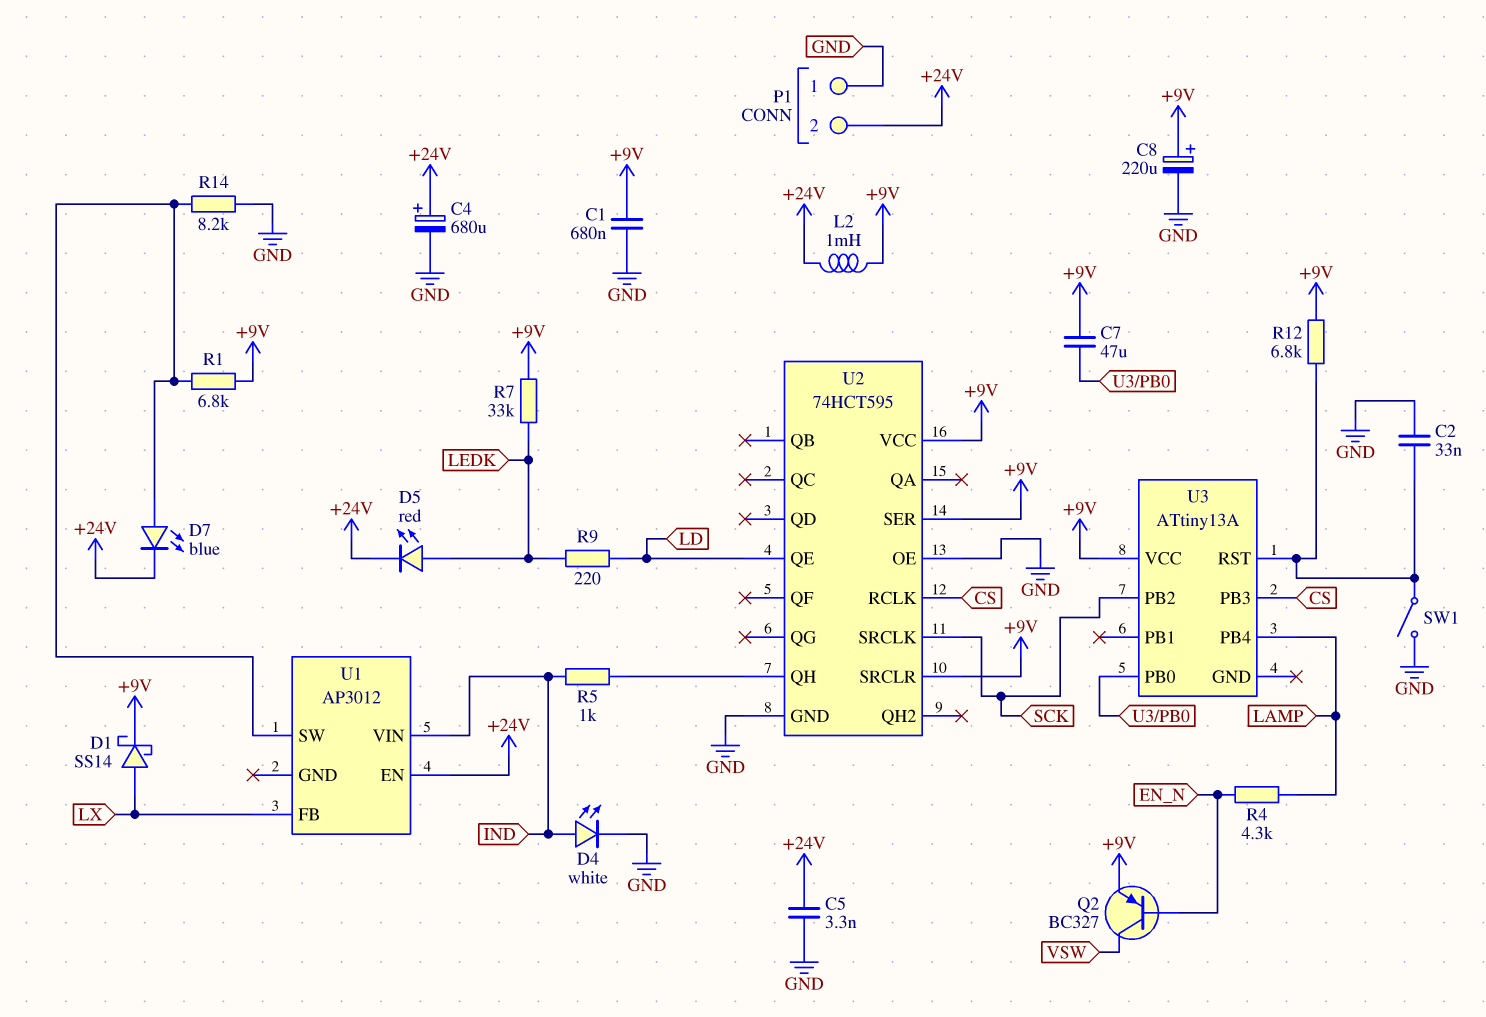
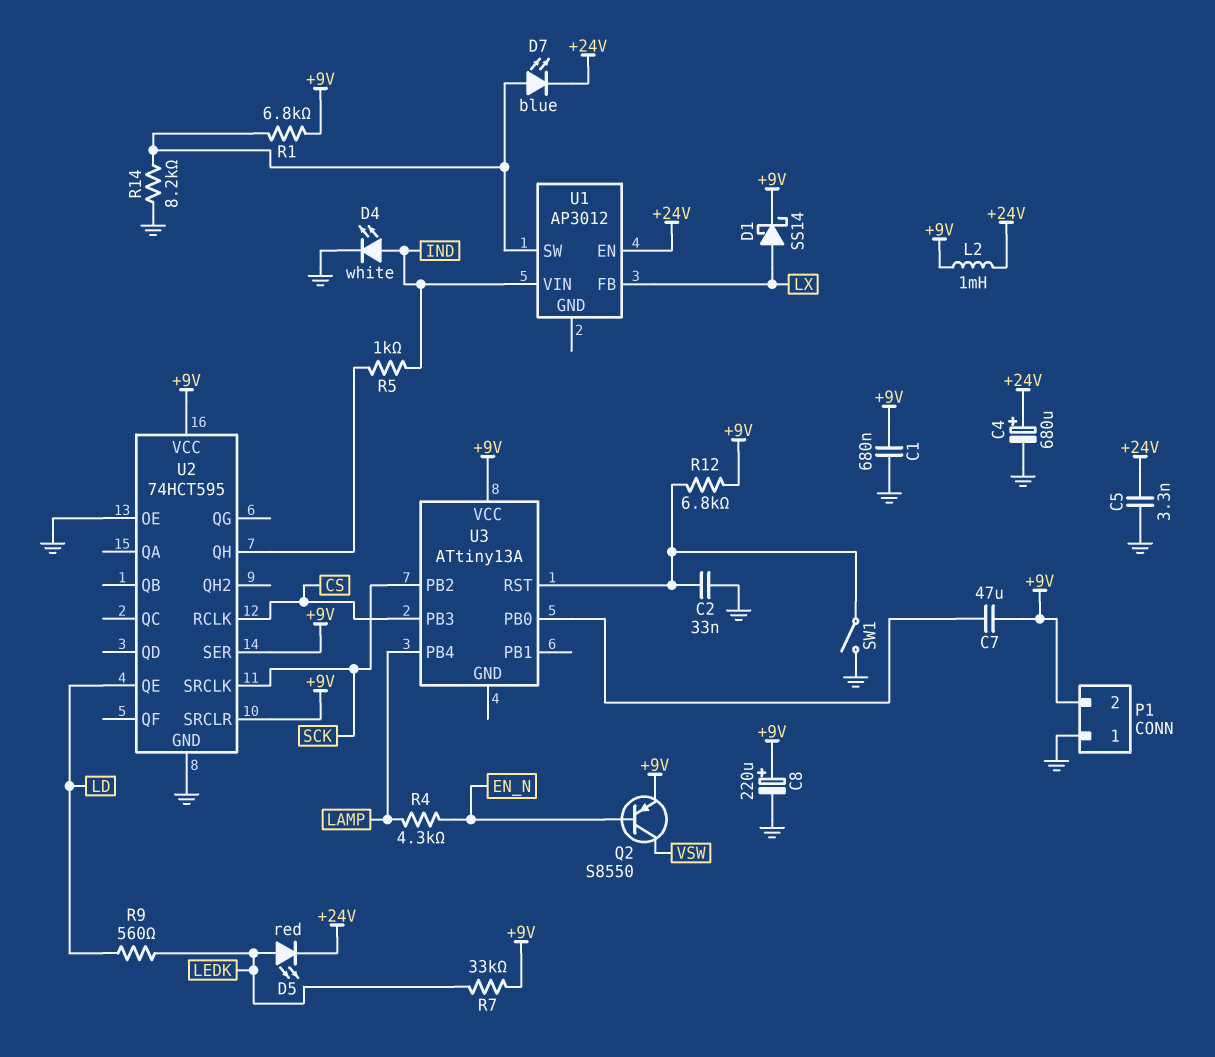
P1 pin 2: +24V -> +9V
Q2: PNP BC327 (B EN_N, C VSW, E +9V) -> PNP S8550 (B EN_N, C VSW, E +9V)
R9: 220 (LD, LEDK) -> 560 (LD, LEDK)

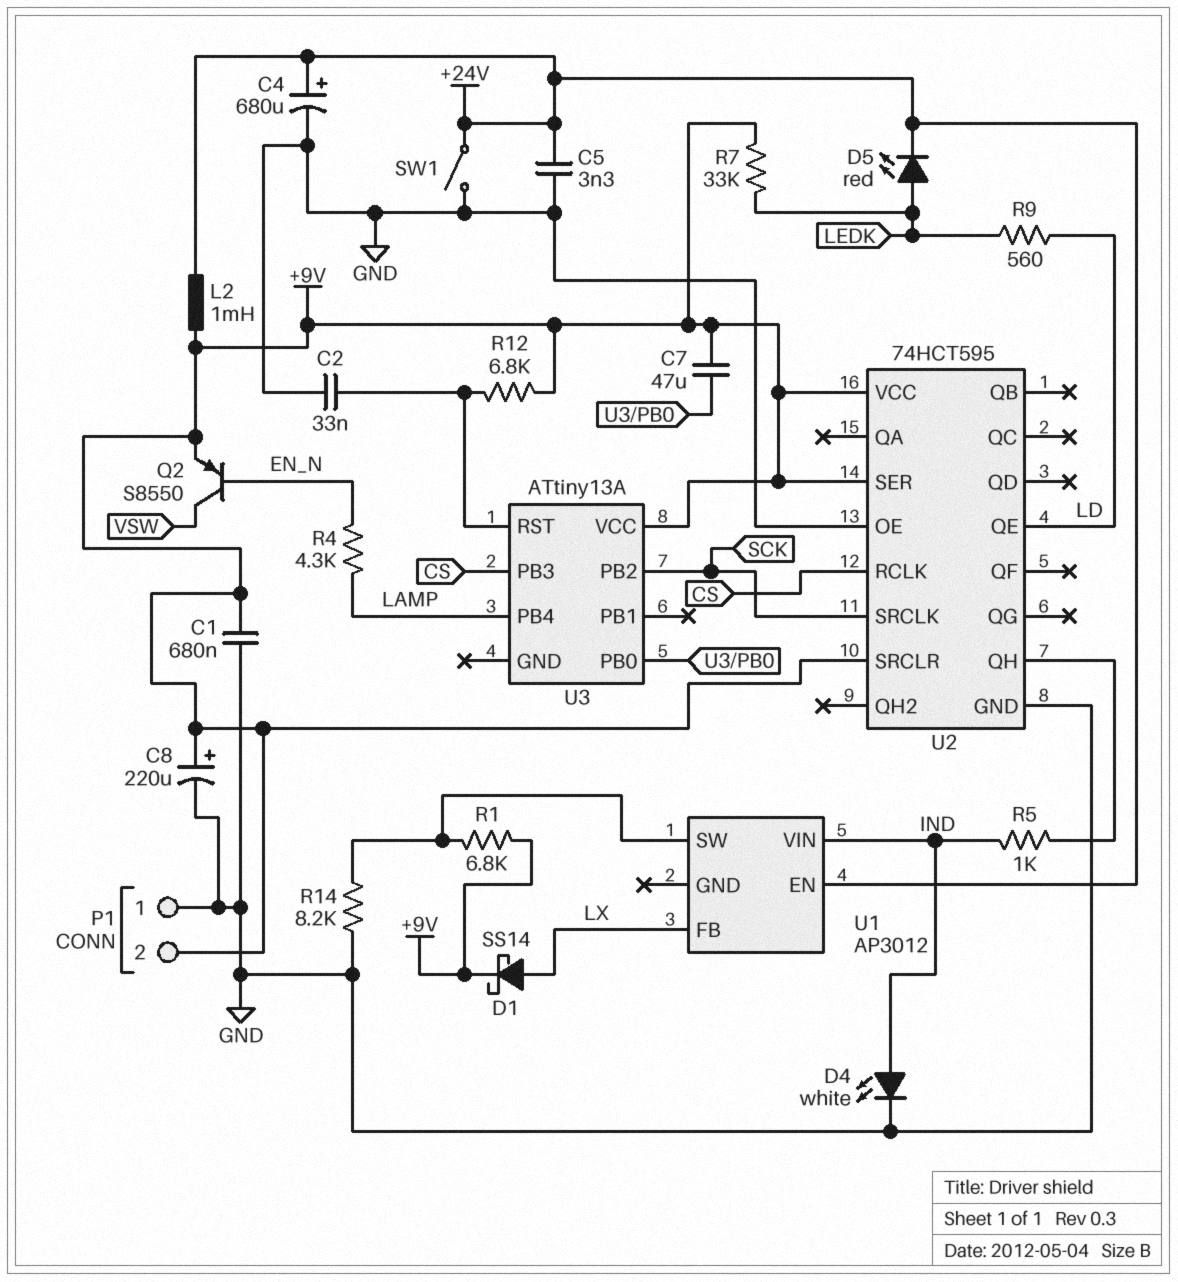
D7: LED blue (A U1/SW, K +24V) -> none
SW1: switch (GND, U3/RST) -> switch (+24V, GND)

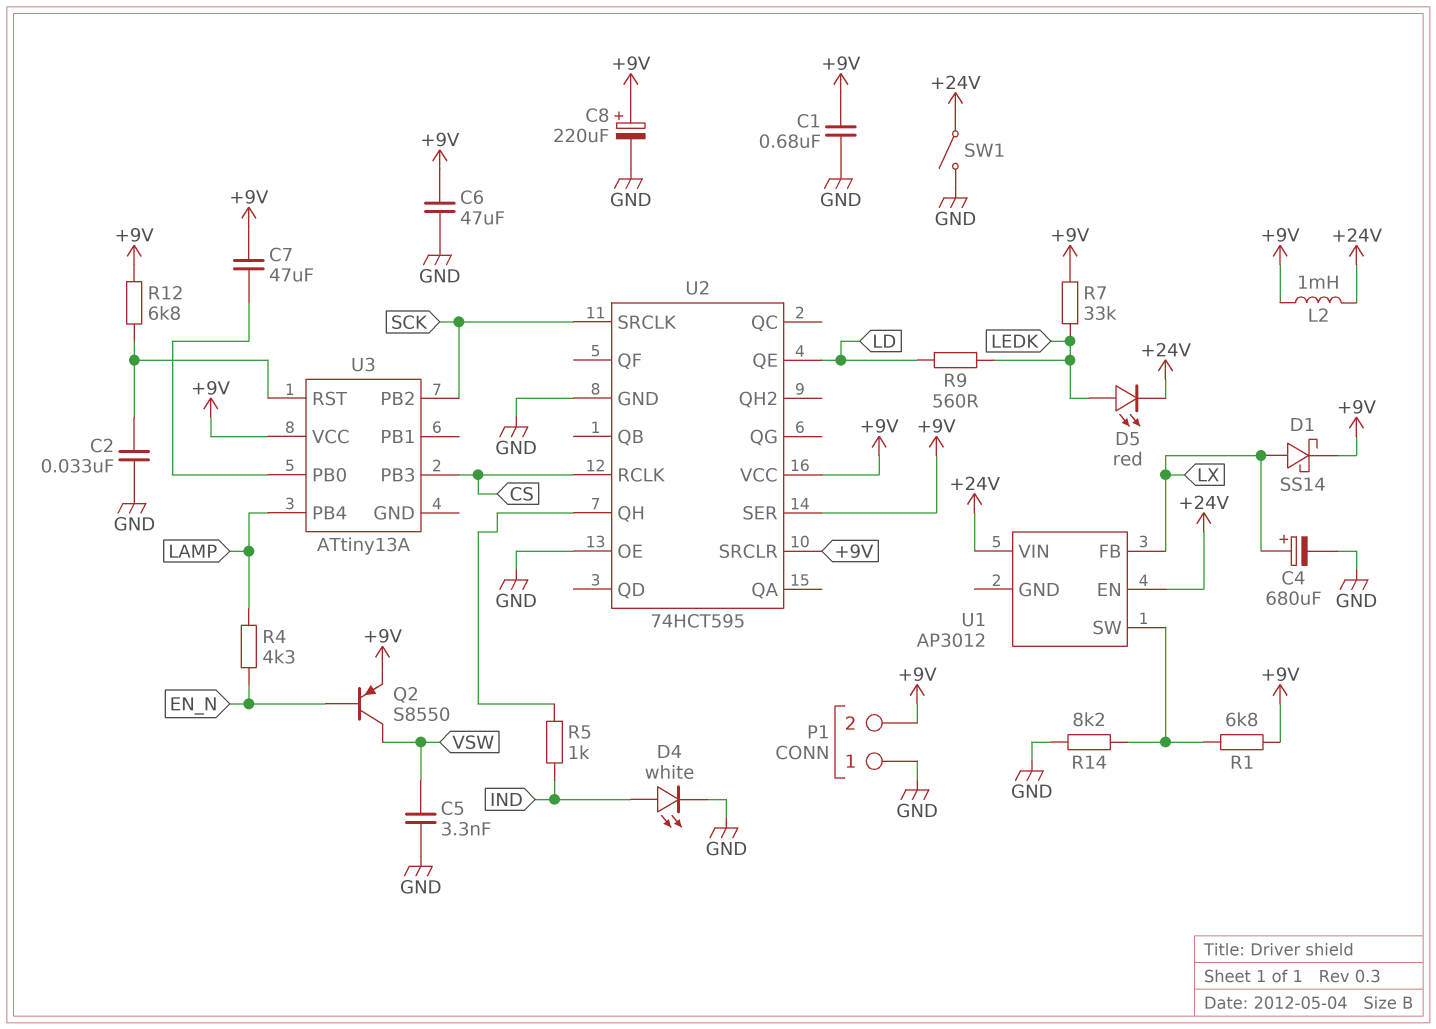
C4: 680uF (plus +24V, minus GND) -> 680uF (plus LX, minus GND)
C5: 3.3nF (+24V, GND) -> 3.3nF (GND, VSW)
C6: none -> 47uF (+9V, GND)
U1 pin VIN: IND -> +24V

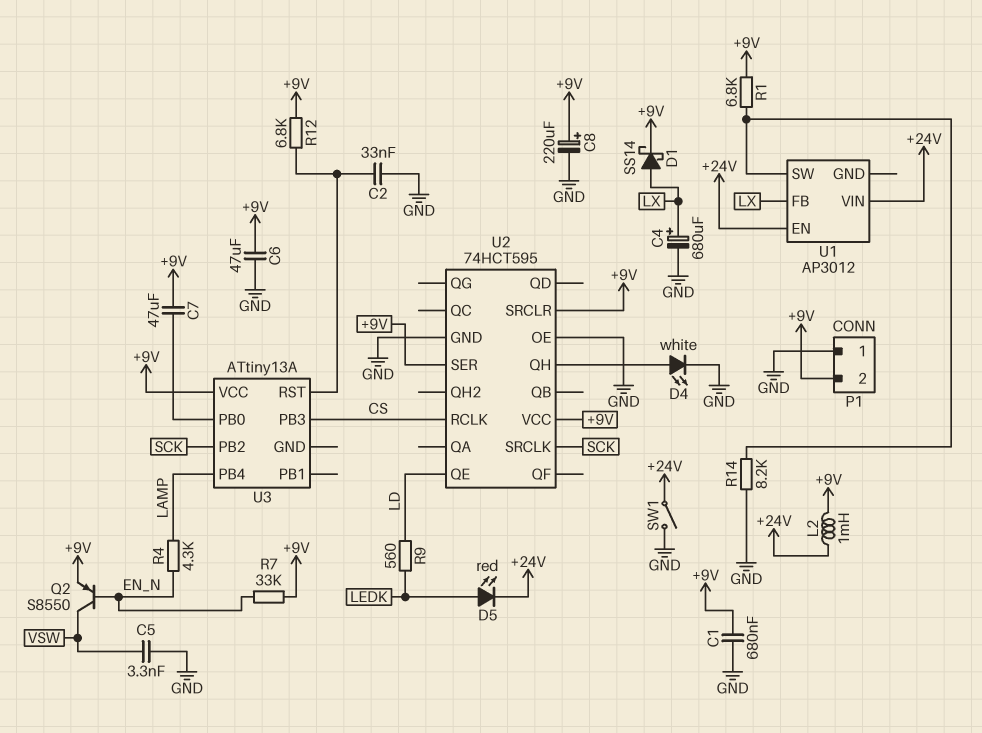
D4: LED white (A IND, K GND) -> LED white (A U2/QH, K GND)
R5: 1k (IND, U2/QH) -> none
R7: 33k (+9V, LEDK) -> 33k (+9V, EN_N)

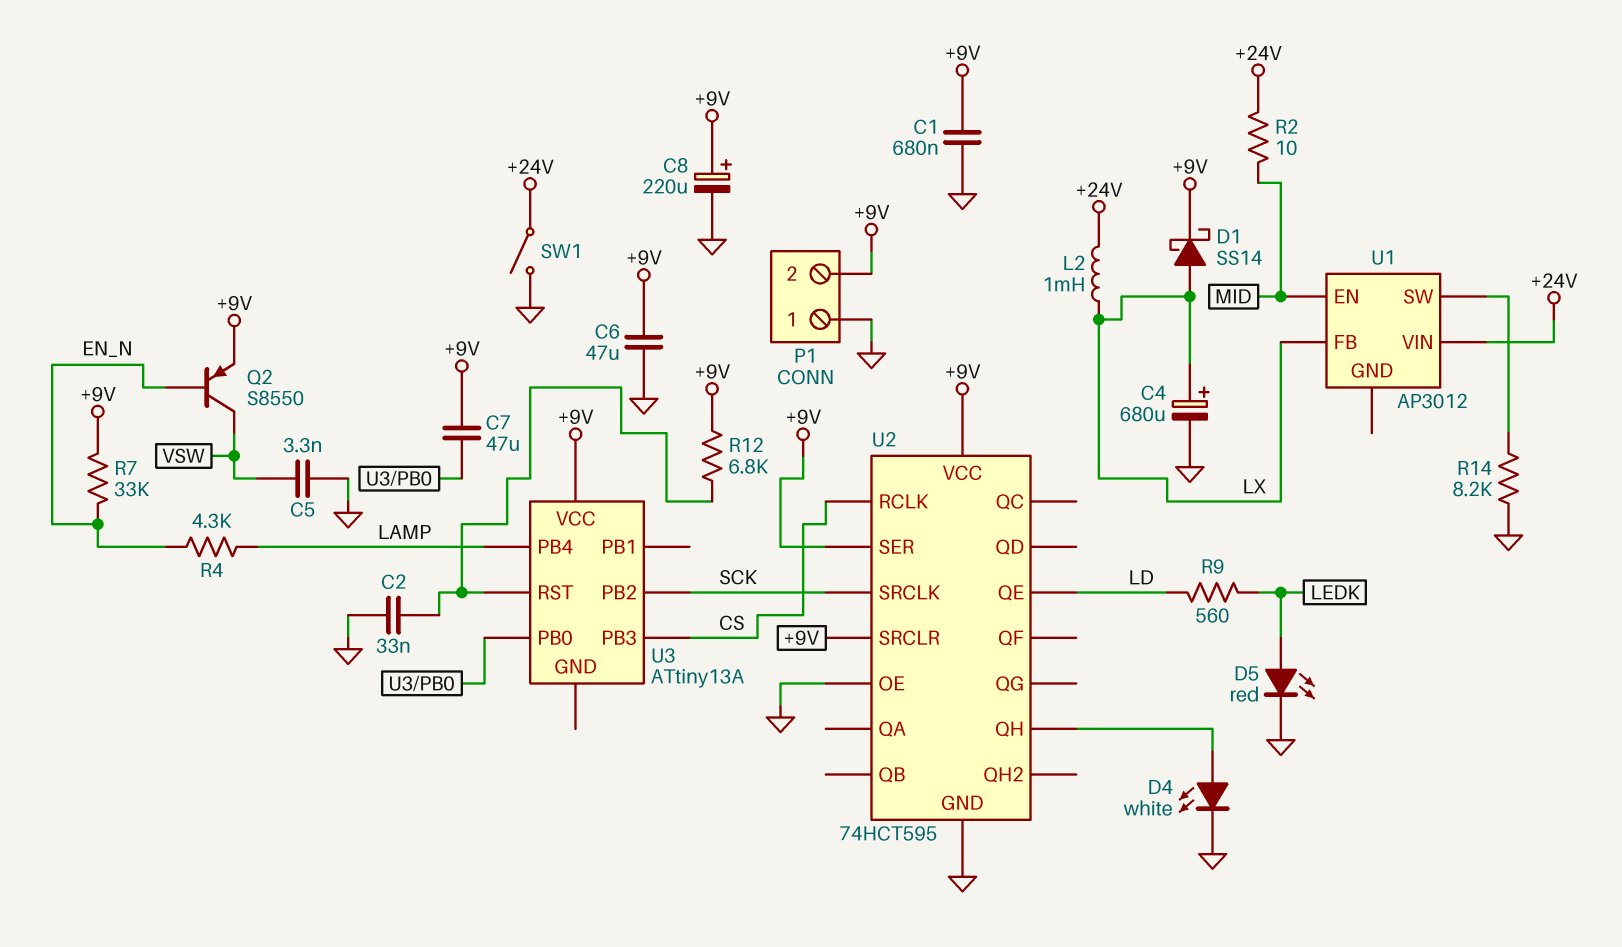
D5: LED red (A LEDK, K +24V) -> LED red (A LEDK, K GND)
L2: 1mH (+9V, +24V) -> 1mH (+24V, LX)
R1: 6.8k (+9V, U1/SW) -> none
R2: none -> 10 (+24V, MID)
U1 pin EN: +24V -> MID

